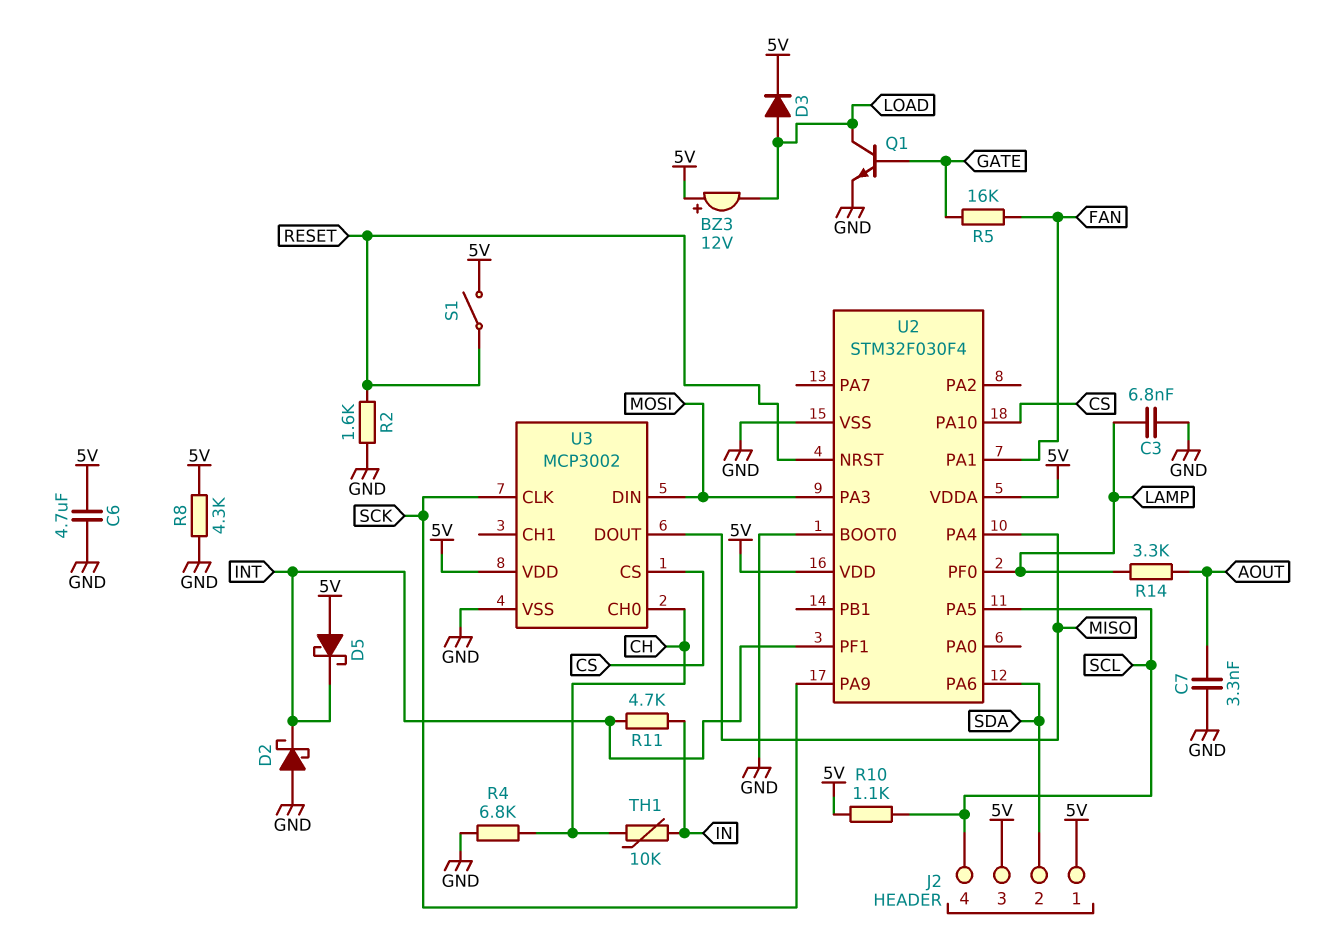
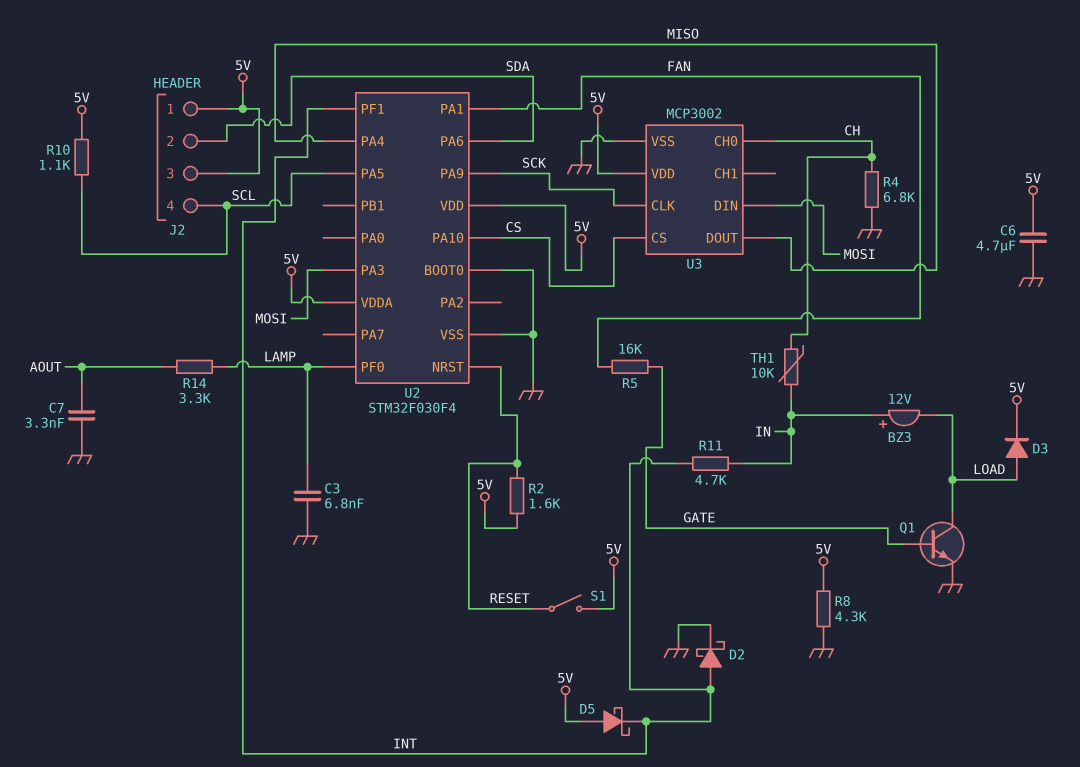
BZ3: buzzer 12V (plus 5V, minus LOAD) -> buzzer 12V (plus IN, minus LOAD)
D2: schottky (A GND, K INT) -> schottky (A INT, K GND)
R2: 1.6k (GND, RESET) -> 1.6k (5V, RESET)

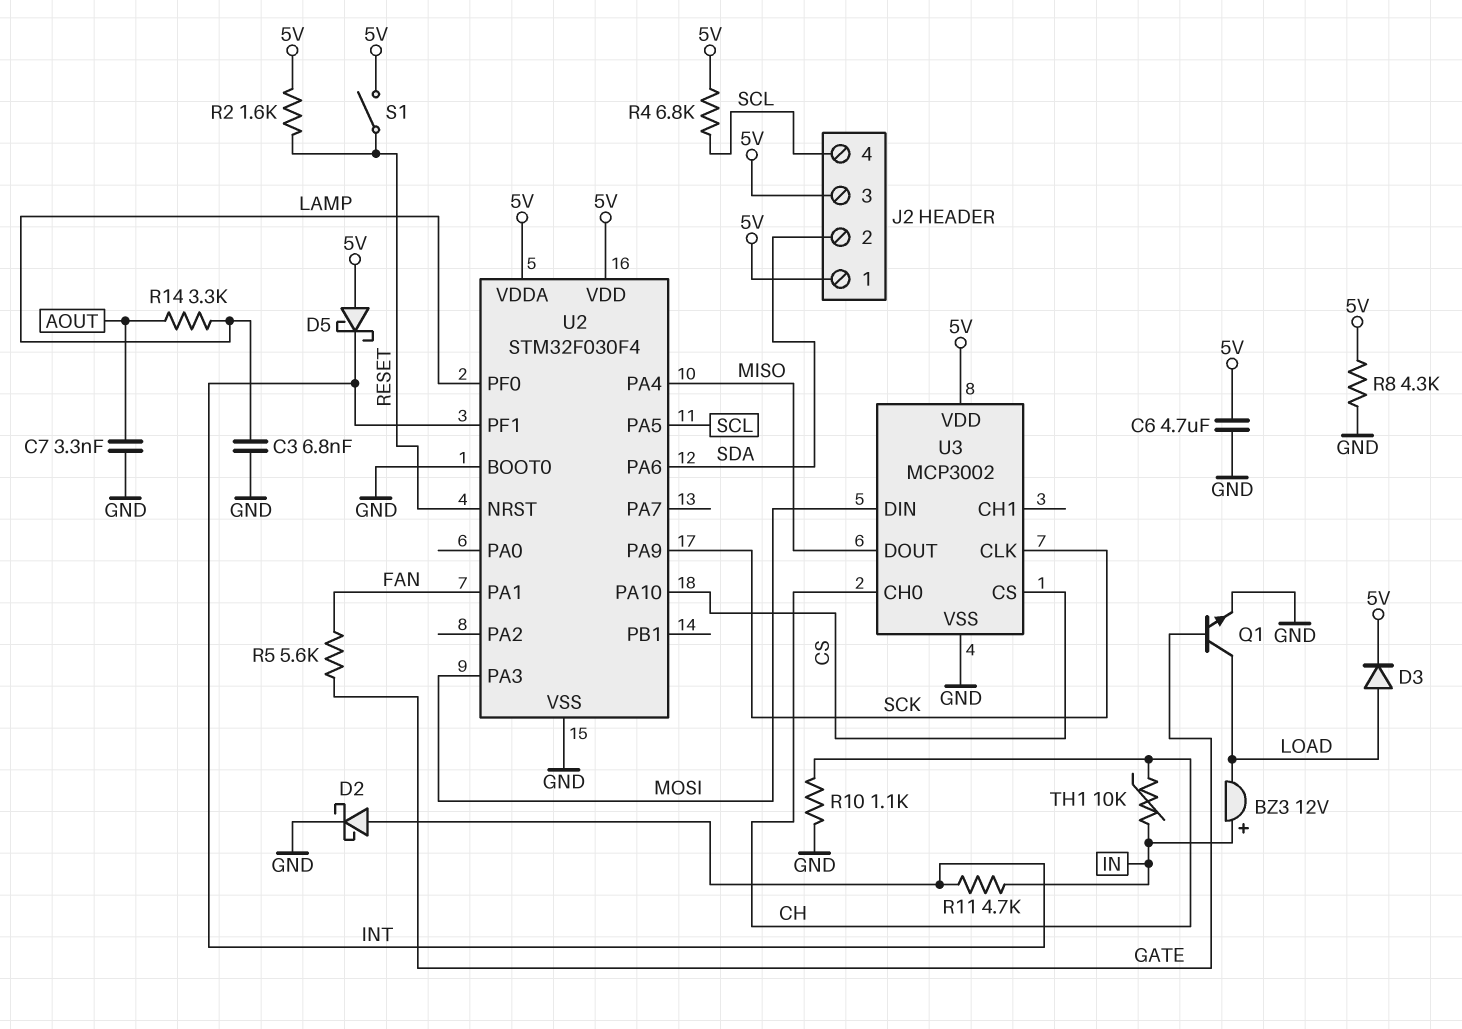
R4: 6.8k (CH, GND) -> 6.8k (5V, SCL)
R5: 16k (FAN, GATE) -> 5.6k (FAN, GATE)
R10: 1.1k (5V, SCL) -> 1.1k (CH, GND)

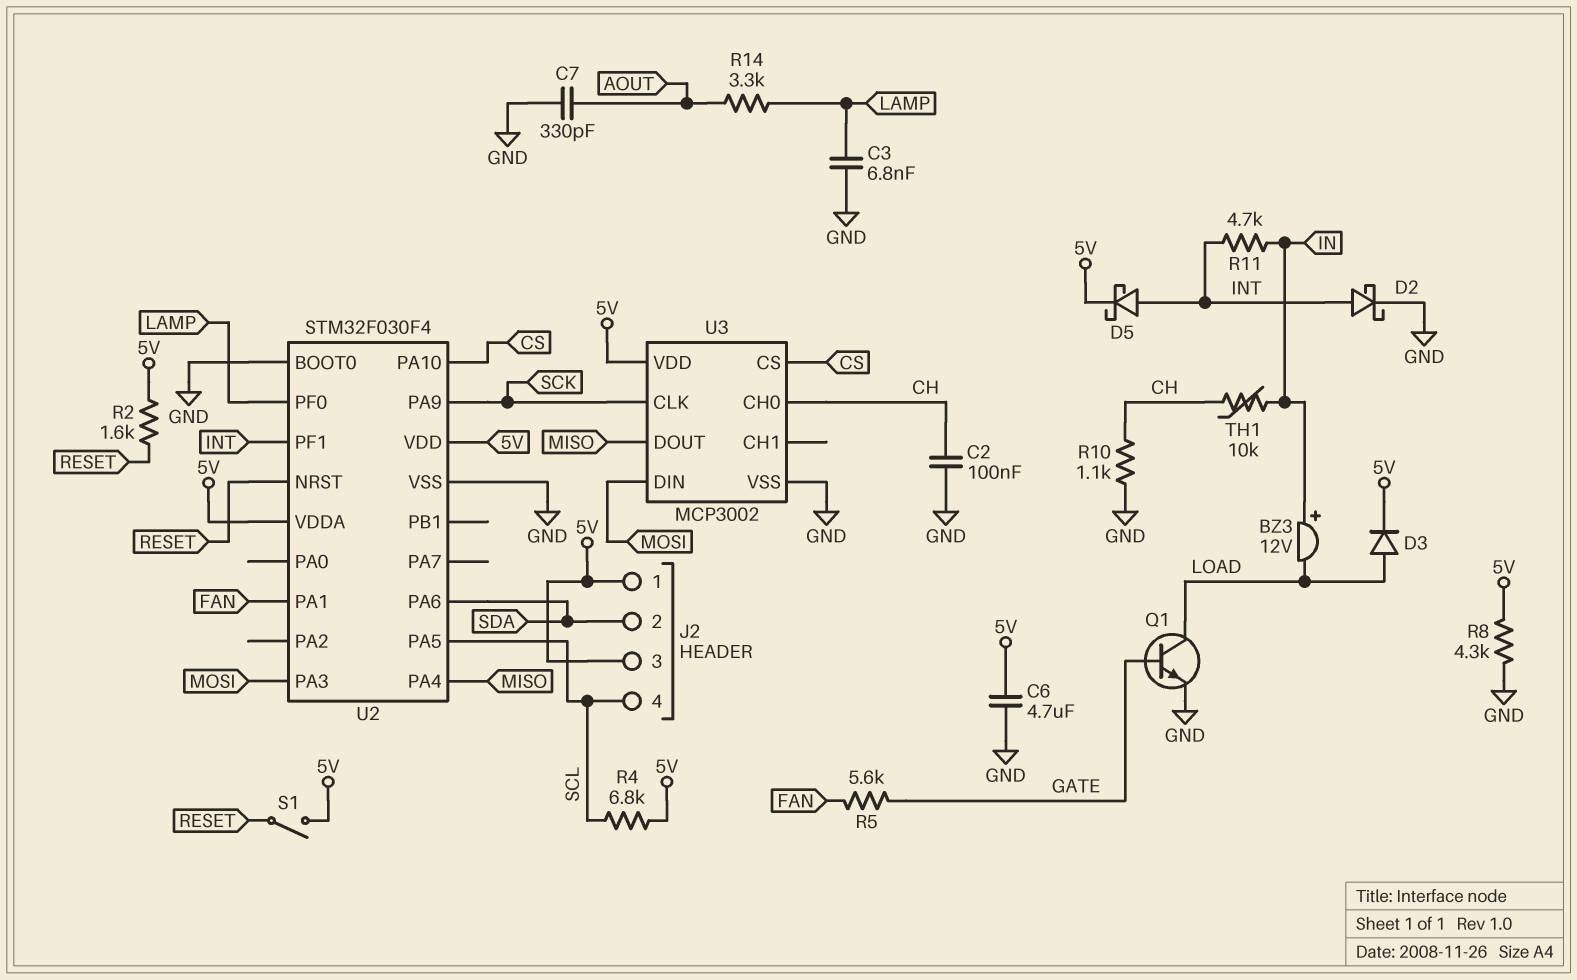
C2: none -> 100nF (CH, GND)
C7: 3.3nF (AOUT, GND) -> 330pF (AOUT, GND)
D5: schottky (A 5V, K INT) -> schottky (A INT, K 5V)

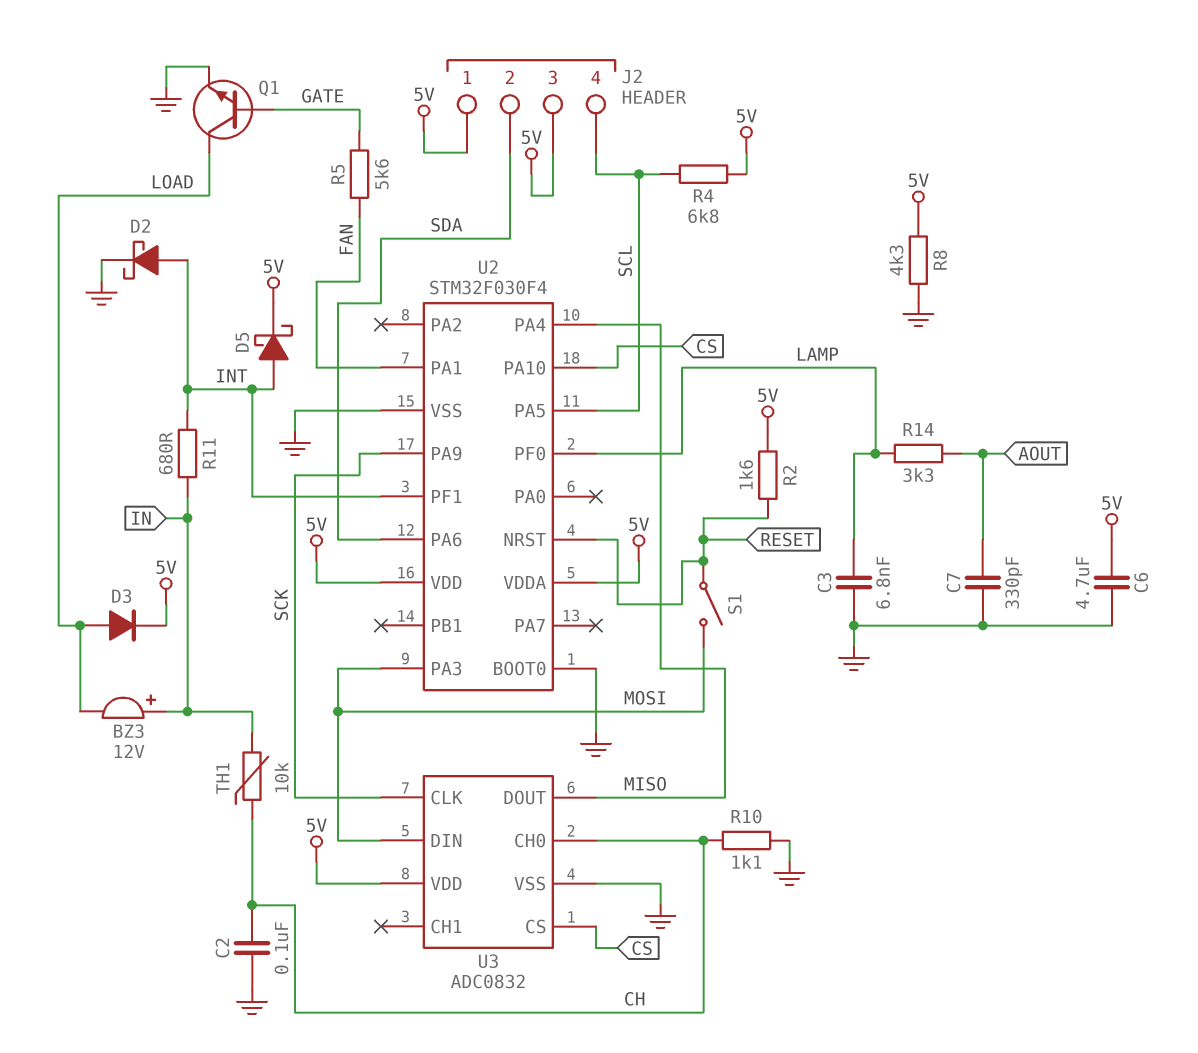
R11: 4.7k (IN, INT) -> 680 (IN, INT)
S1: switch (5V, RESET) -> switch (MOSI, RESET)
U3: MCP3002 -> ADC0832

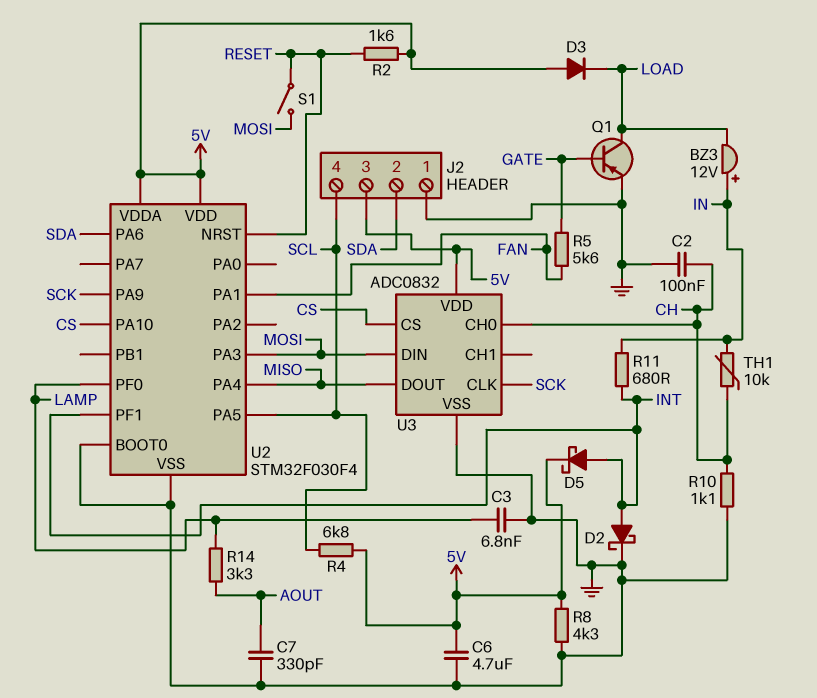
D3: diode (A LOAD, K 5V) -> diode (A 5V, K LOAD)
J2 pin 1: 5V -> GND
Q1: NPN (B GATE, C LOAD, E GND) -> PNP (B GATE, C LOAD, E GND)

